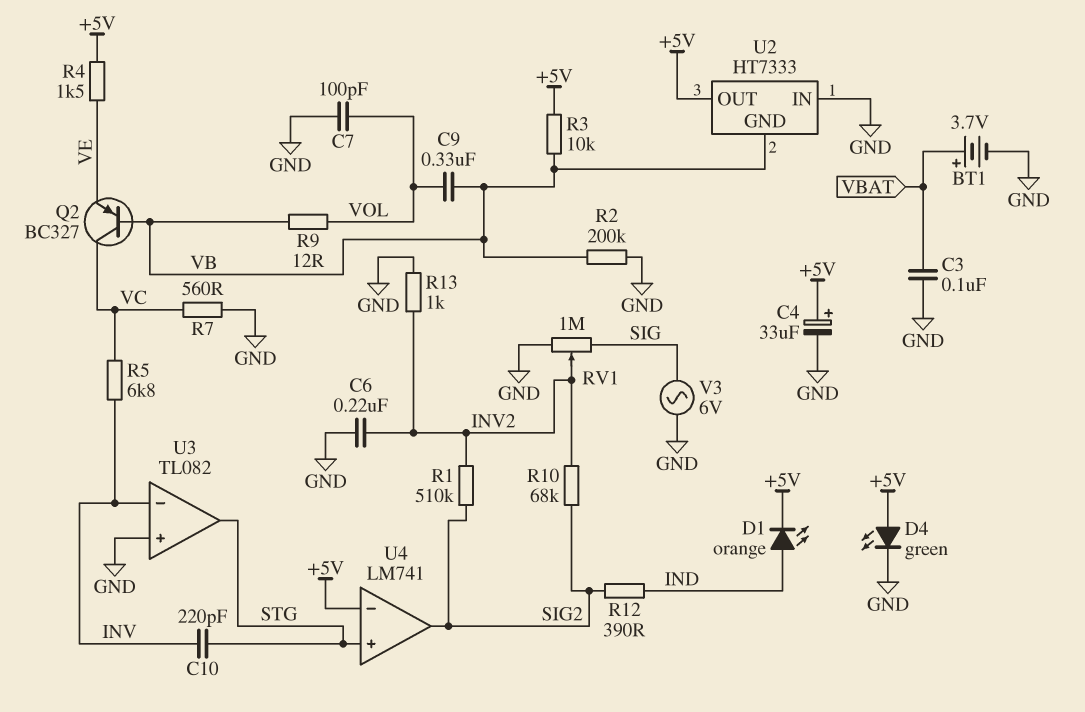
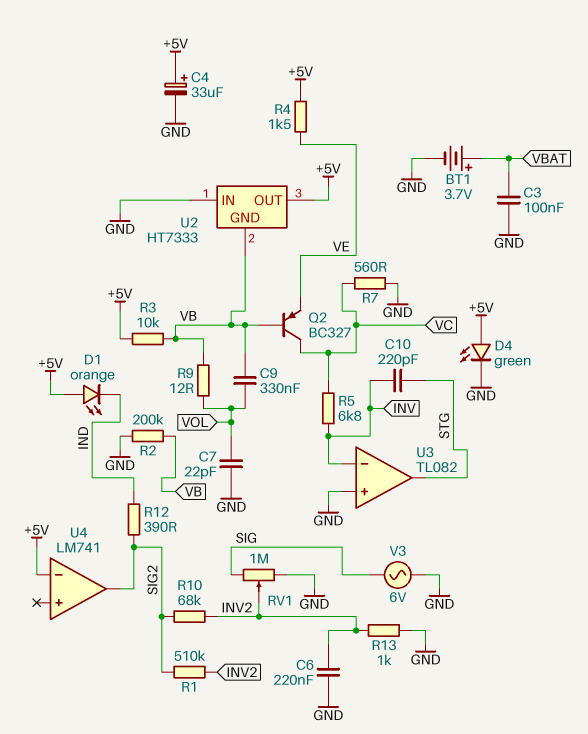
C7: 100pF (GND, VOL) -> 22pF (GND, VOL)
D1: LED orange (A IND, K +5V) -> LED orange (A +5V, K IND)
U4 pin in+: STG -> none

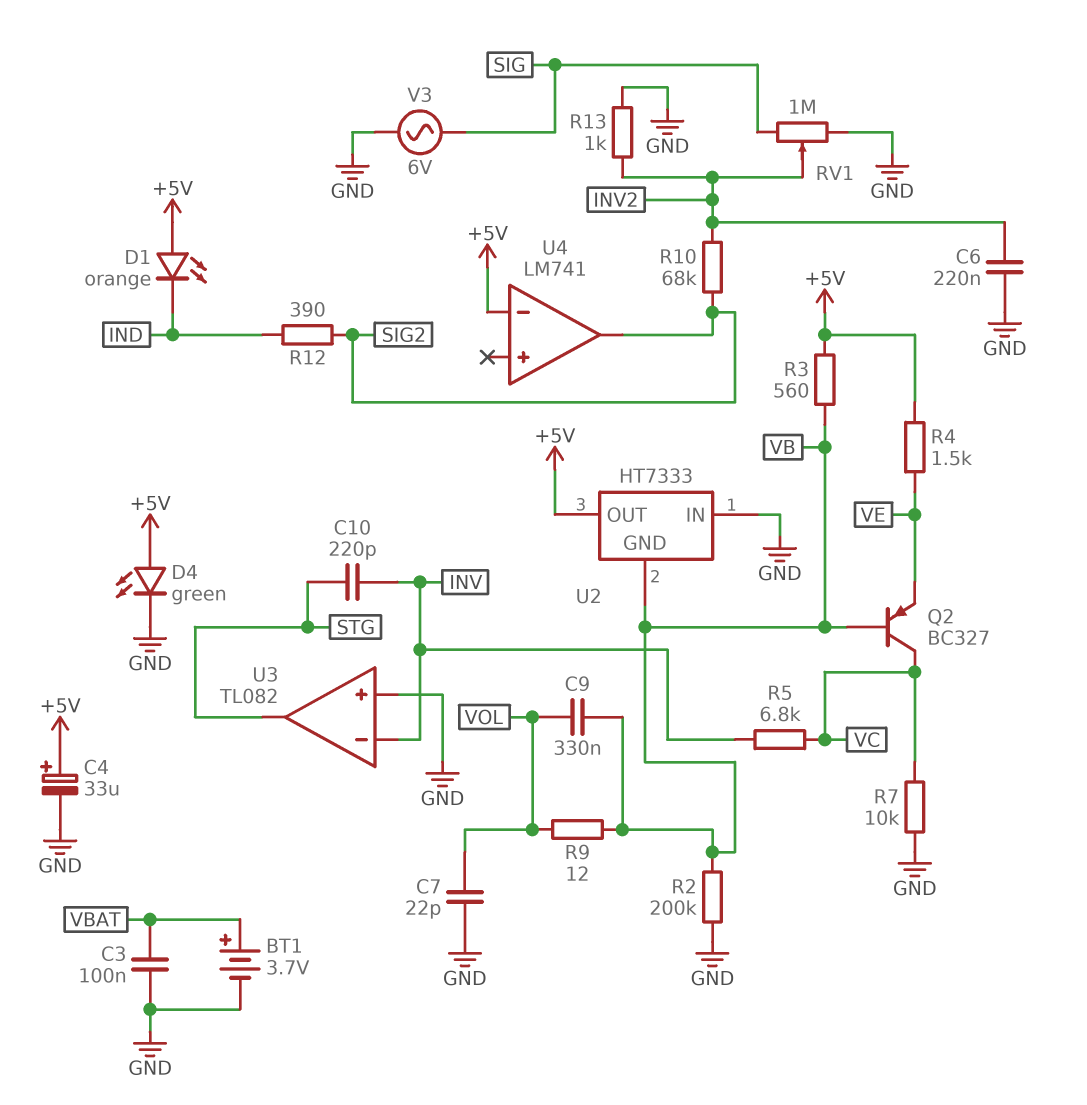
R1: 510k (INV2, SIG2) -> none
R3: 10k (+5V, VB) -> 560 (+5V, VB)
R7: 560 (GND, VC) -> 10k (GND, VC)

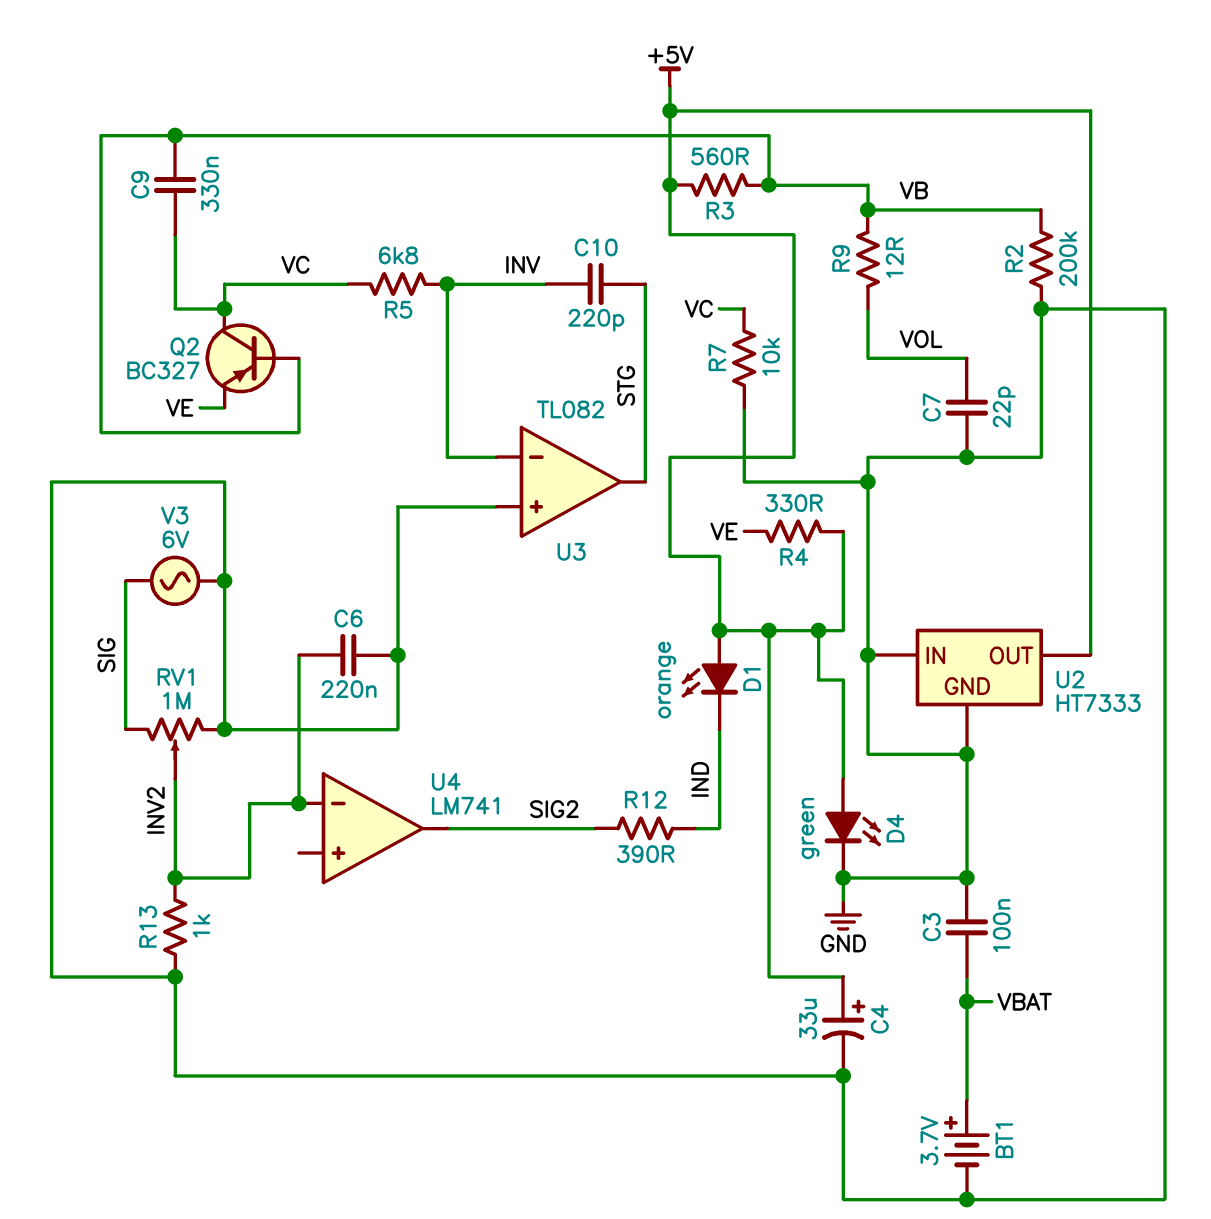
C9: 330nF (VB, VOL) -> 330nF (VB, VC)
R4: 1.5k (+5V, VE) -> 330 (+5V, VE)
R10: 68k (INV2, SIG2) -> none
U2 pin GND: VB -> GND
U4 pin in-: +5V -> INV2

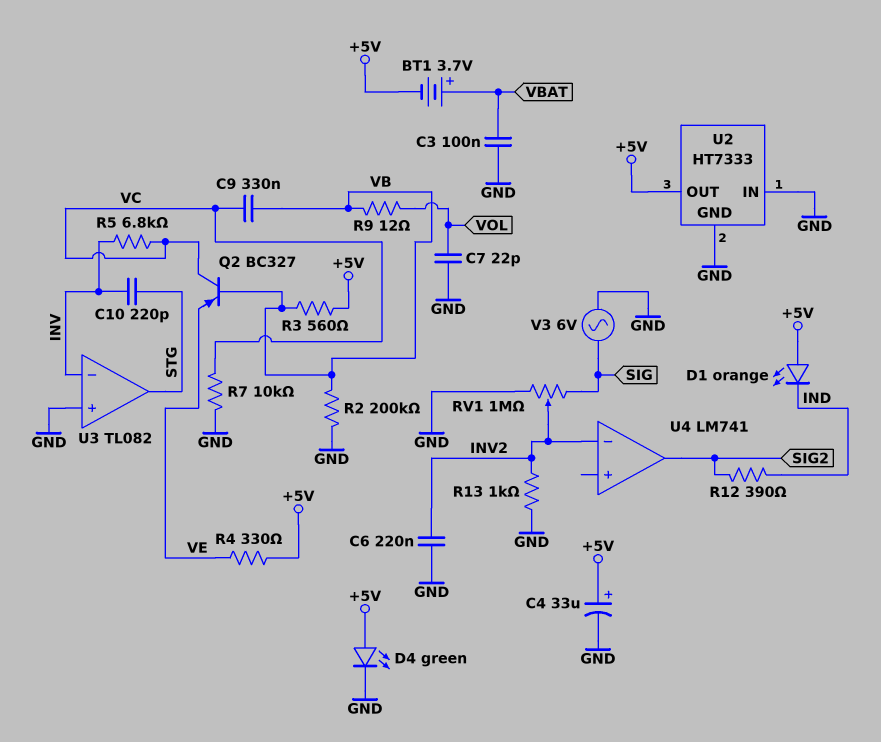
BT1: 3.7V (plus VBAT, minus GND) -> 3.7V (plus VBAT, minus +5V)

